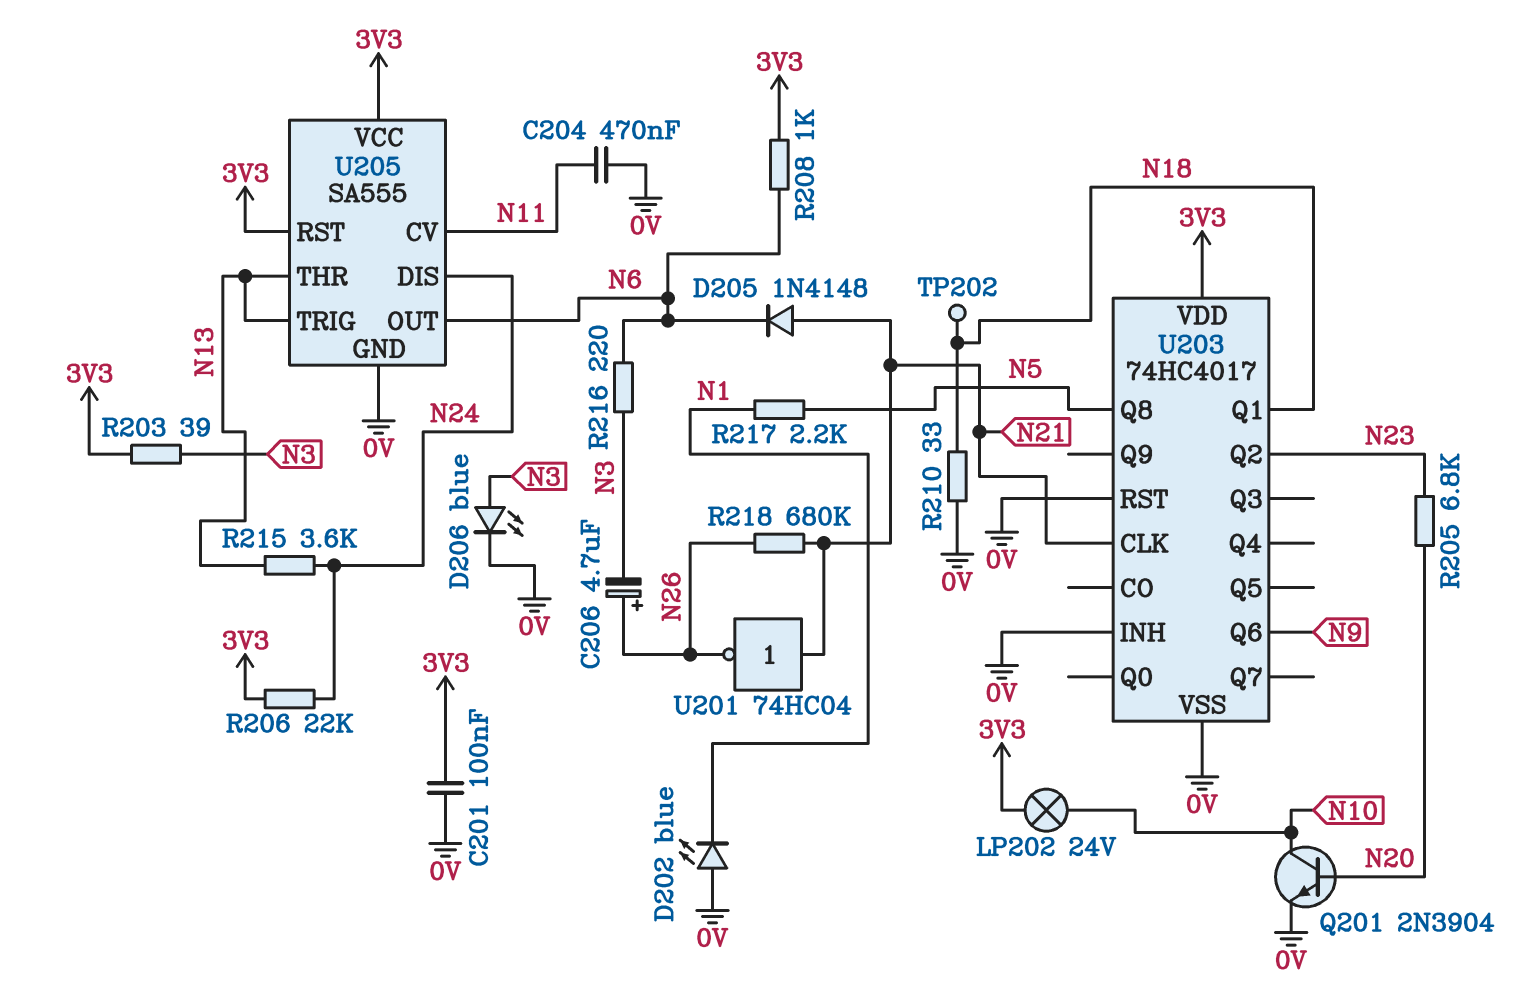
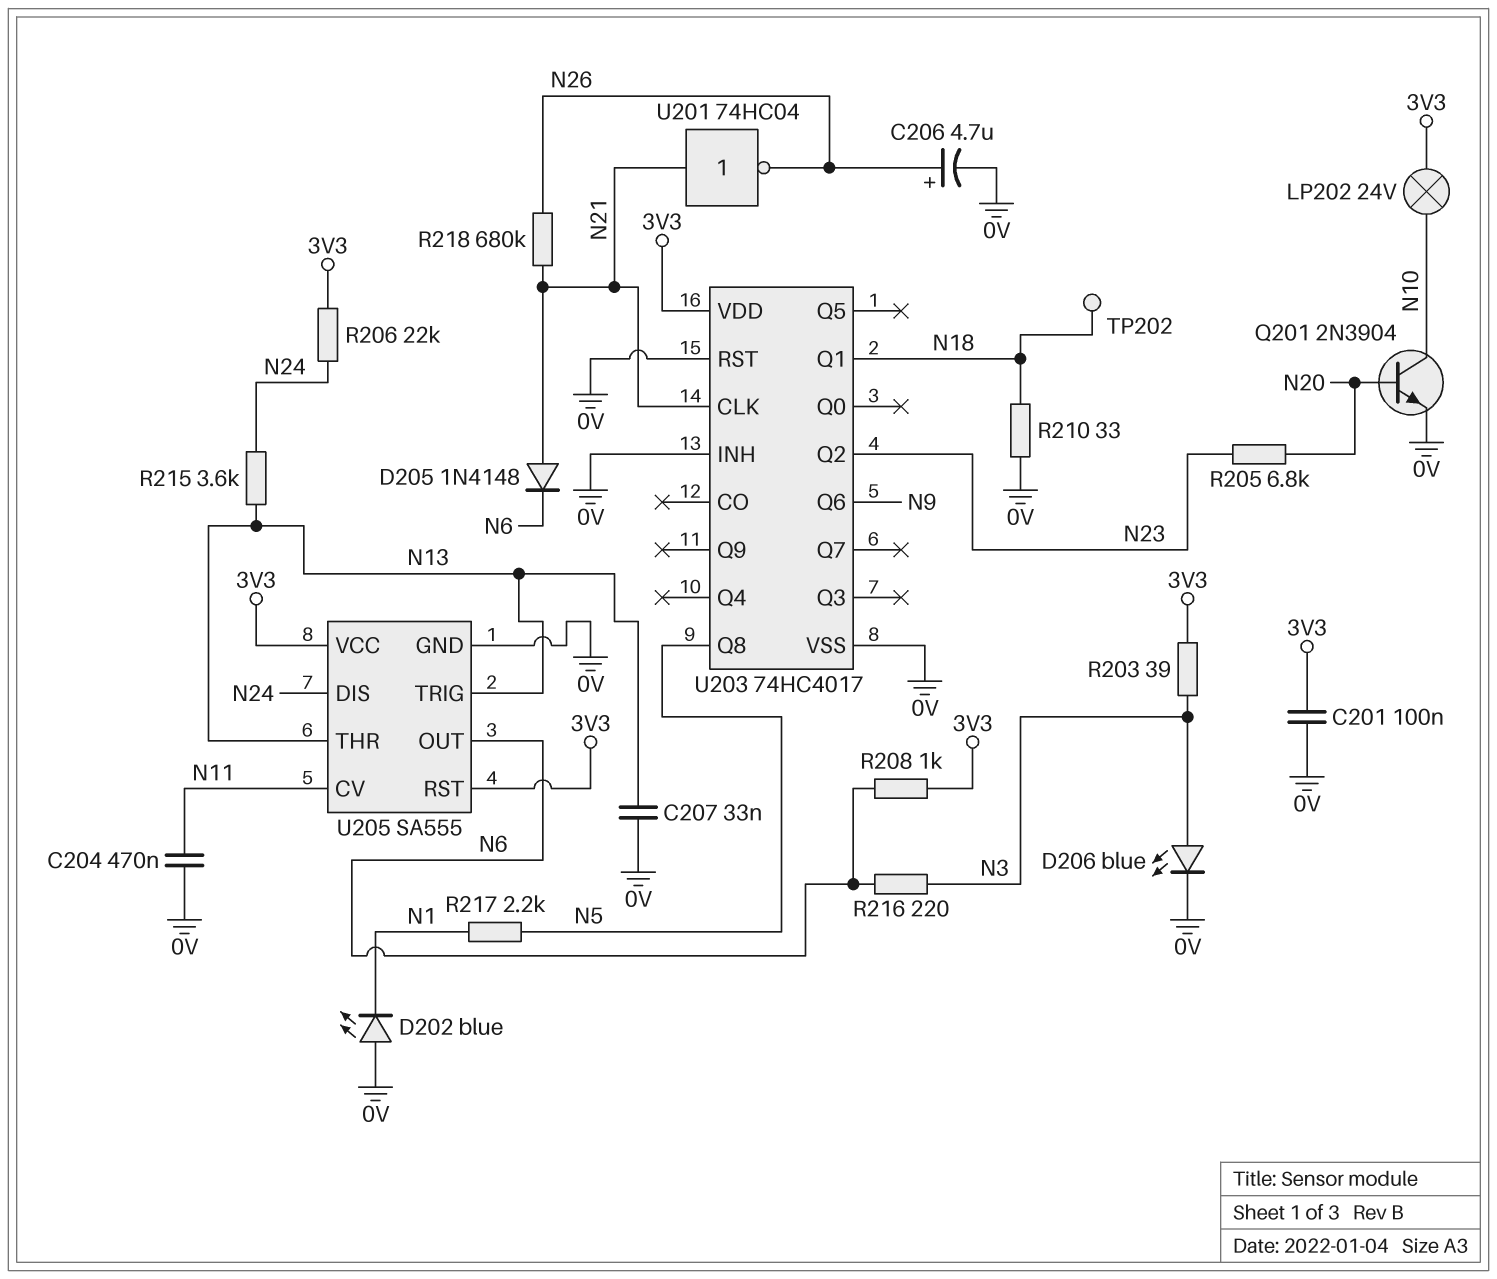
C206: 4.7uF (plus N26, minus N3) -> 4.7uF (plus N26, minus 0V)
C207: none -> 33nF (0V, N13)

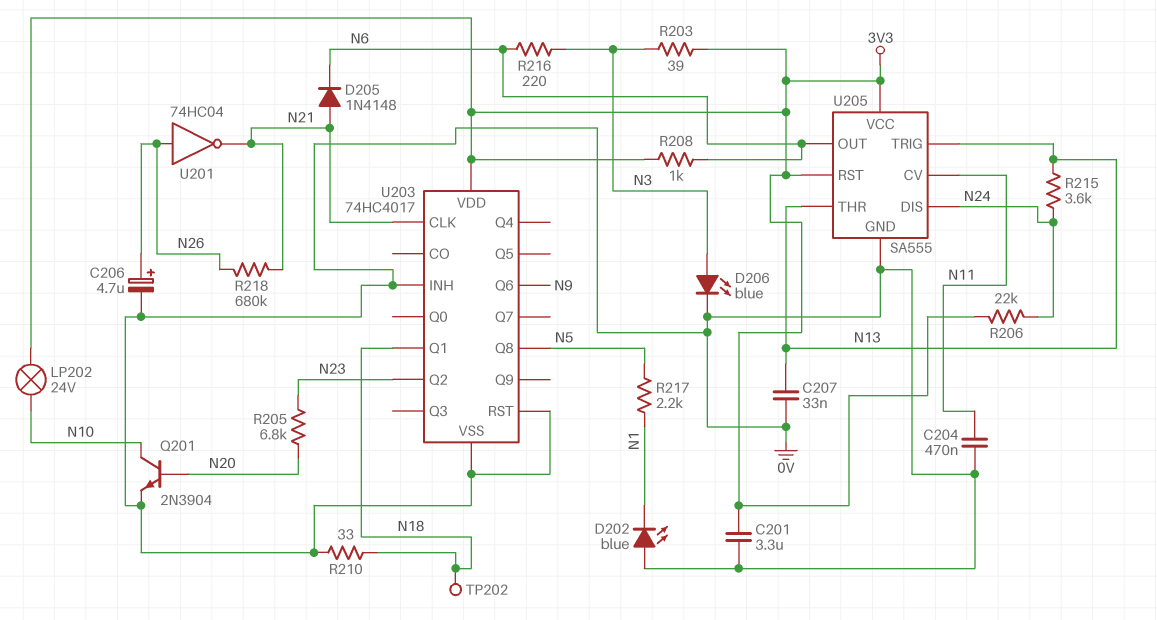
C201: 100nF (0V, 3V3) -> 3.3uF (0V, 3V3)
U201: NOT 74HC04 (in N21, out N26) -> NOT 74HC04 (in N26, out N21)

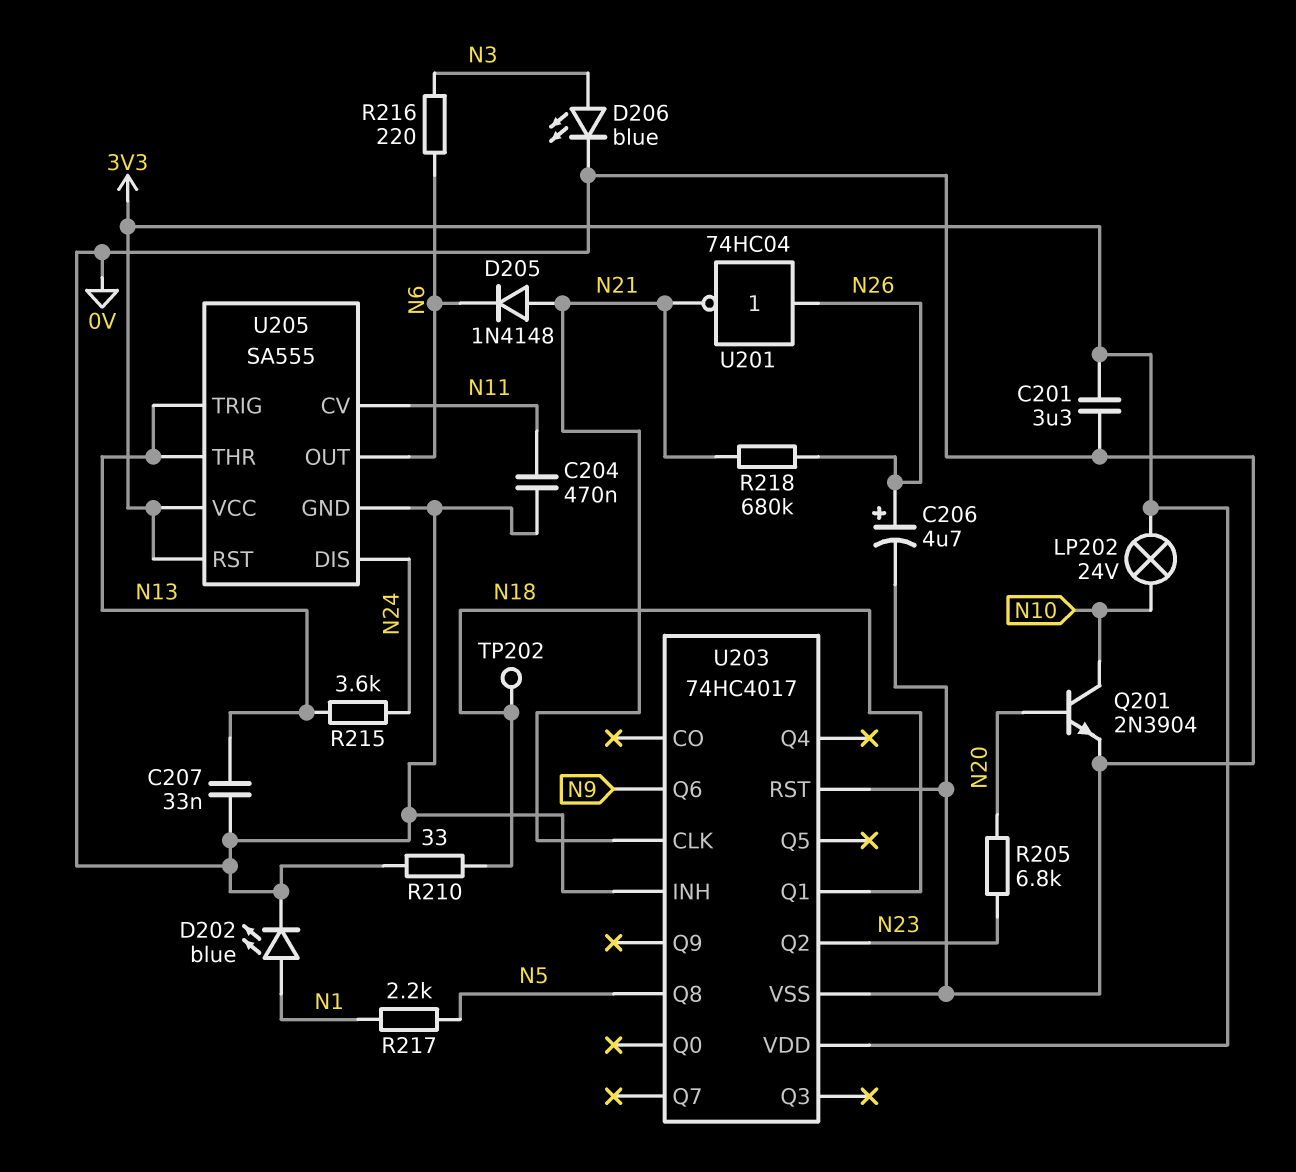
D202: LED blue (A 0V, K N1) -> LED blue (A N1, K 0V)
R203: 39 (3V3, N3) -> none
R206: 22k (3V3, N24) -> none
R208: 1k (3V3, N6) -> none

